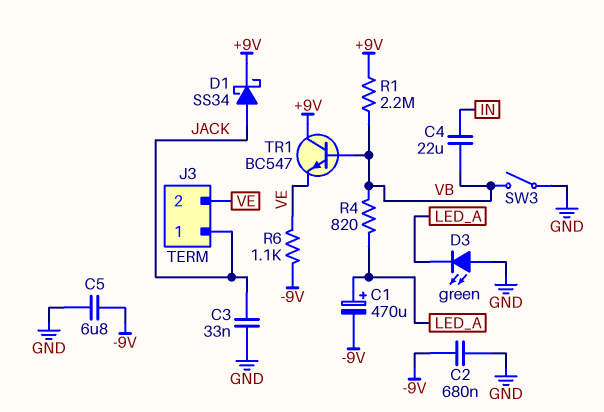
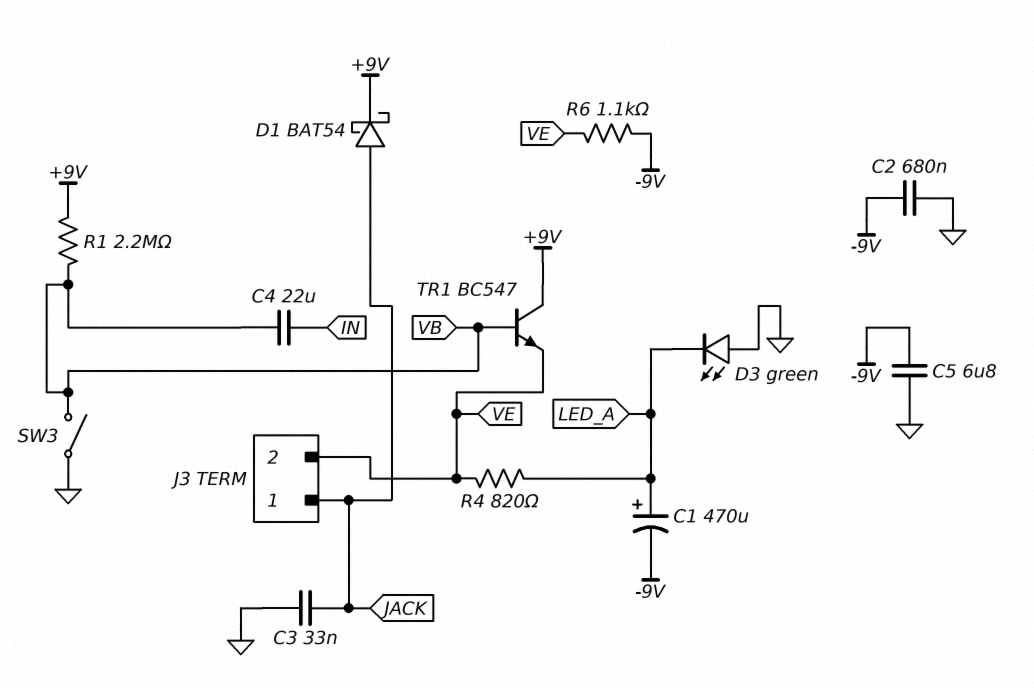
D1: schottky SS34 (A JACK, K +9V) -> schottky BAT54 (A JACK, K +9V)
R4: 820 (LED_A, VB) -> 820 (LED_A, VE)

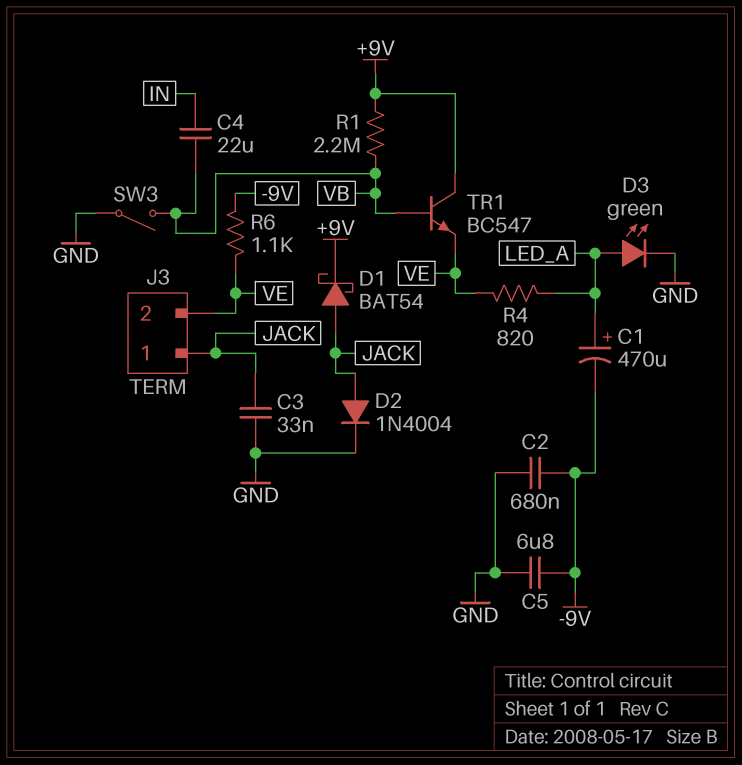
D2: none -> diode 1N4004 (A JACK, K GND)
D3: LED green (A GND, K LED_A) -> LED green (A LED_A, K GND)

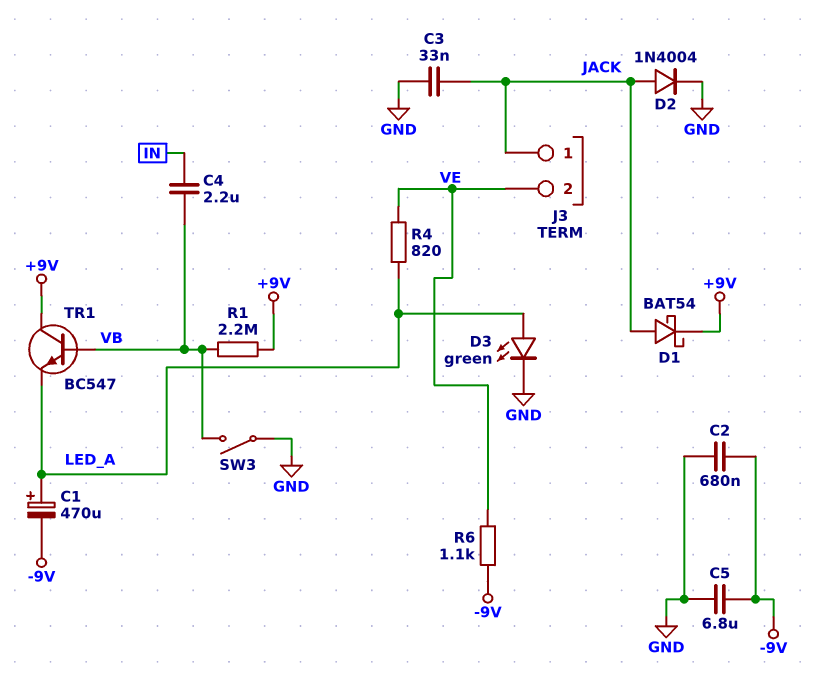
C4: 22uF (IN, VB) -> 2.2uF (IN, VB)
TR1: NPN BC547 (B VB, C +9V, E VE) -> NPN BC547 (B VB, C +9V, E LED_A)

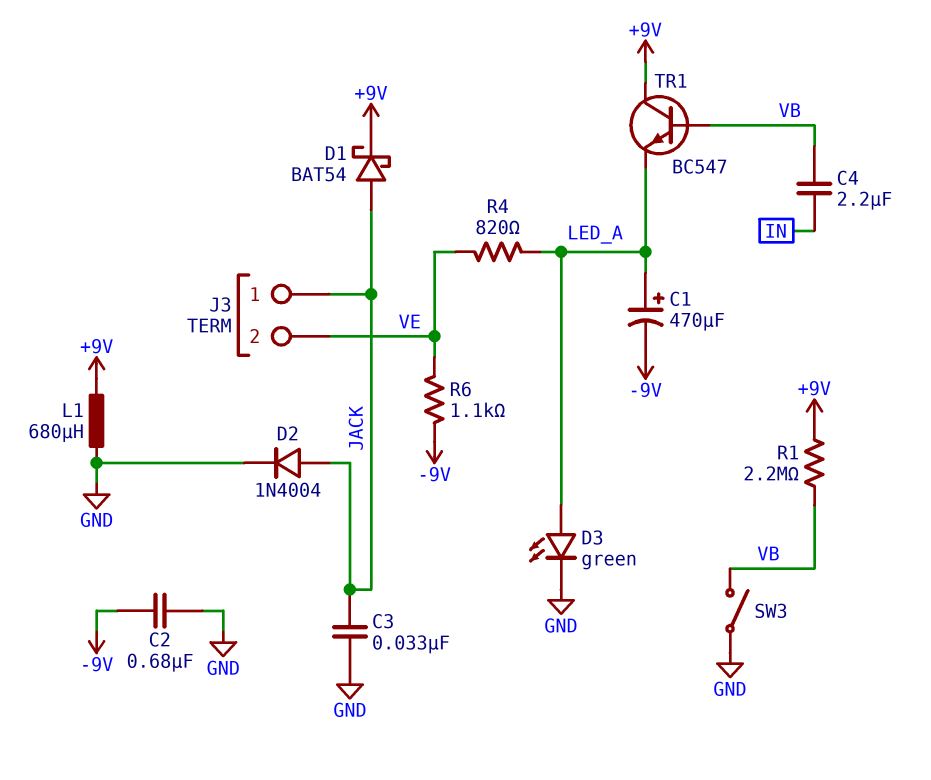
C5: 6.8uF (-9V, GND) -> none
L1: none -> 680uH (+9V, GND)

